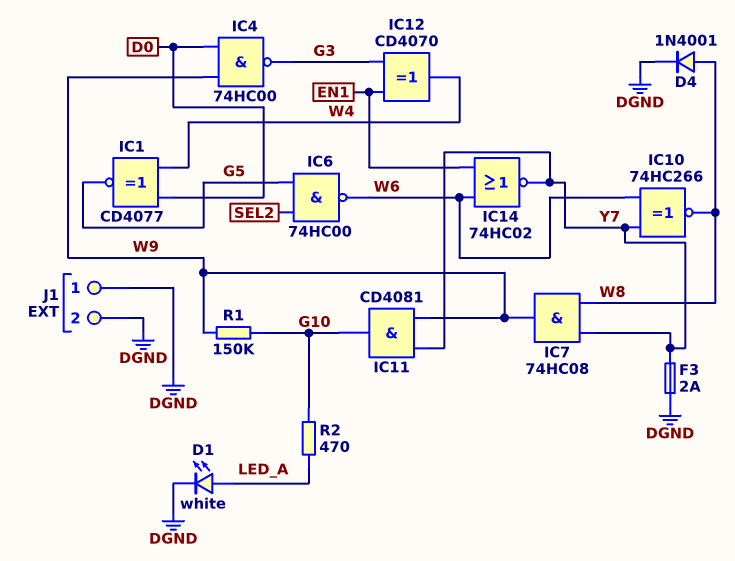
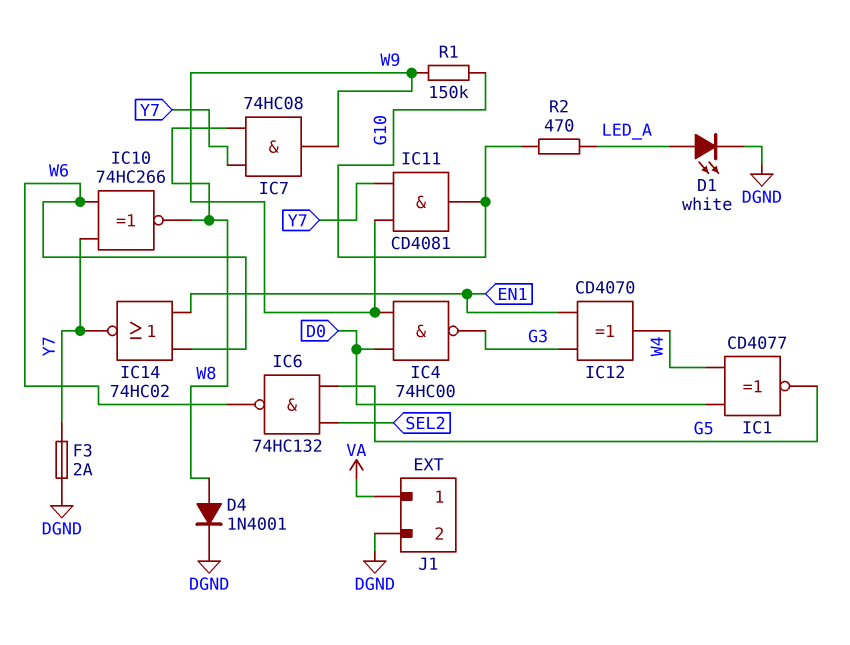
IC6: NAND 74HC00 (in G5, in SEL2, out W6) -> NAND 74HC132 (in G5, in SEL2, out W6)
J1 pin 1: DGND -> VA

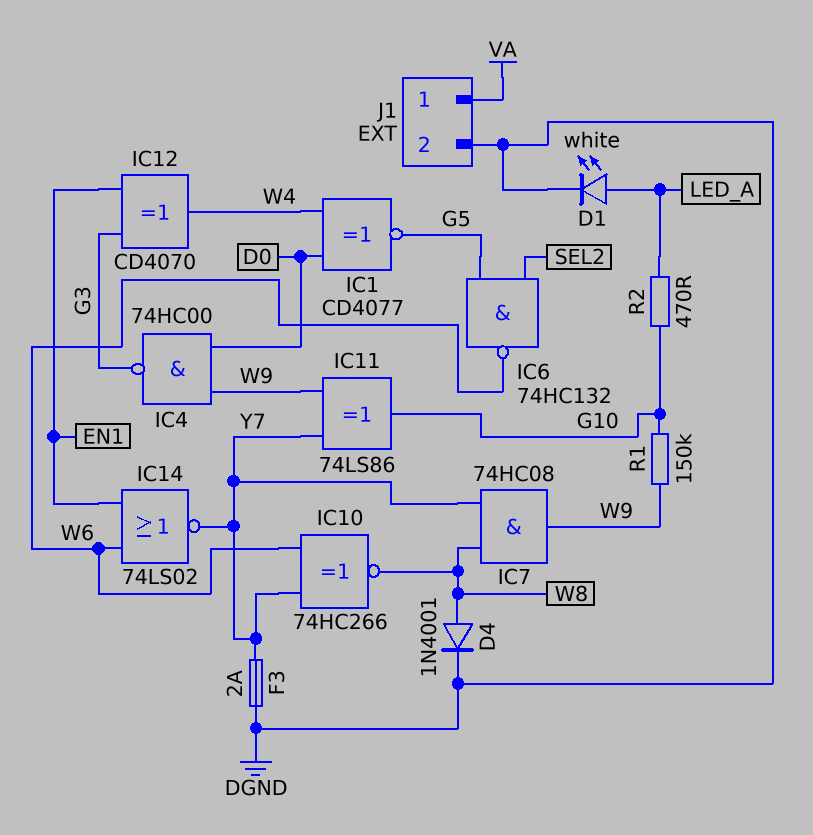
IC11: AND CD4081 (in W9, in Y7, out G10) -> XOR 74LS86 (in W9, in Y7, out G10)
IC14: NOR 74HC02 (in EN1, in W6, out Y7) -> NOR 74LS02 (in EN1, in W6, out Y7)

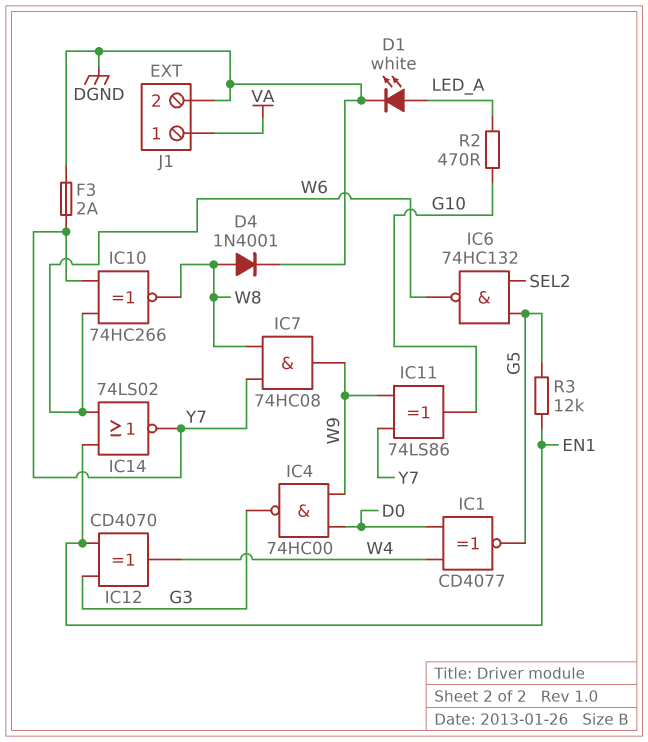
R1: 150k (G10, W9) -> none
R3: none -> 12k (EN1, G5)

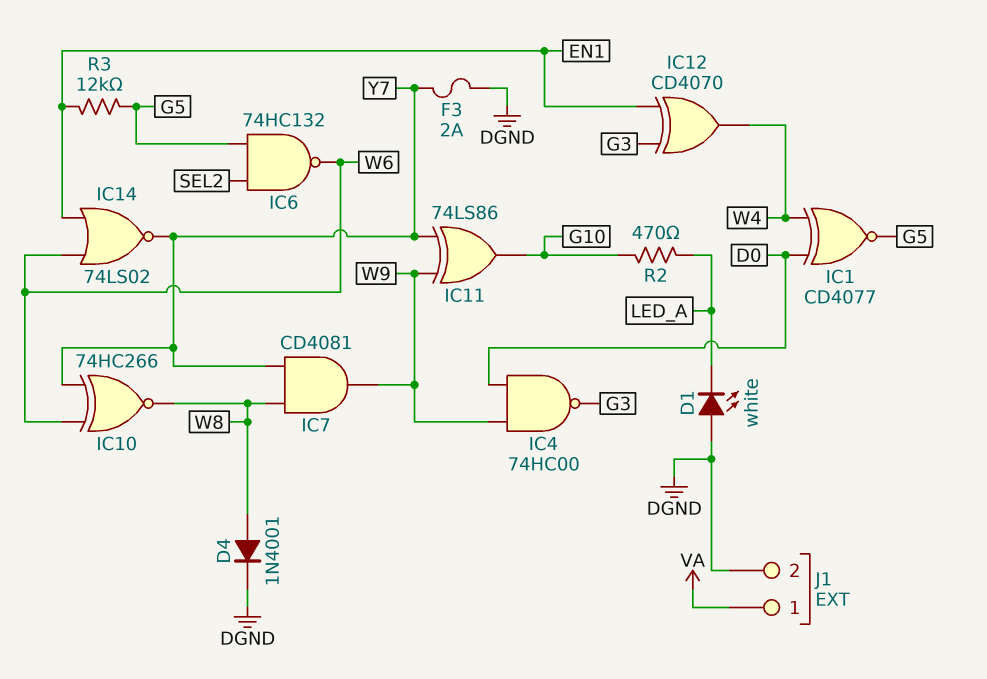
D1: LED white (A LED_A, K DGND) -> LED white (A DGND, K LED_A)
IC7: AND 74HC08 (in W8, in Y7, out W9) -> AND CD4081 (in W8, in Y7, out W9)

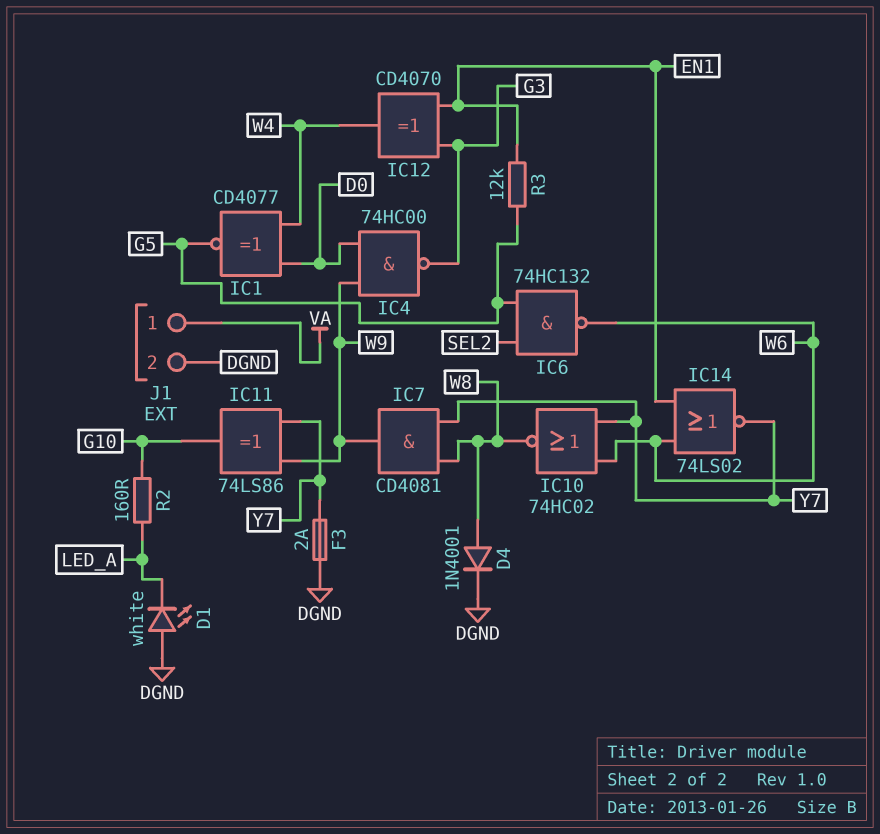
IC10: XNOR 74HC266 (in W6, in Y7, out W8) -> NOR 74HC02 (in W6, in Y7, out W8)
R2: 470 (G10, LED_A) -> 160 (G10, LED_A)

